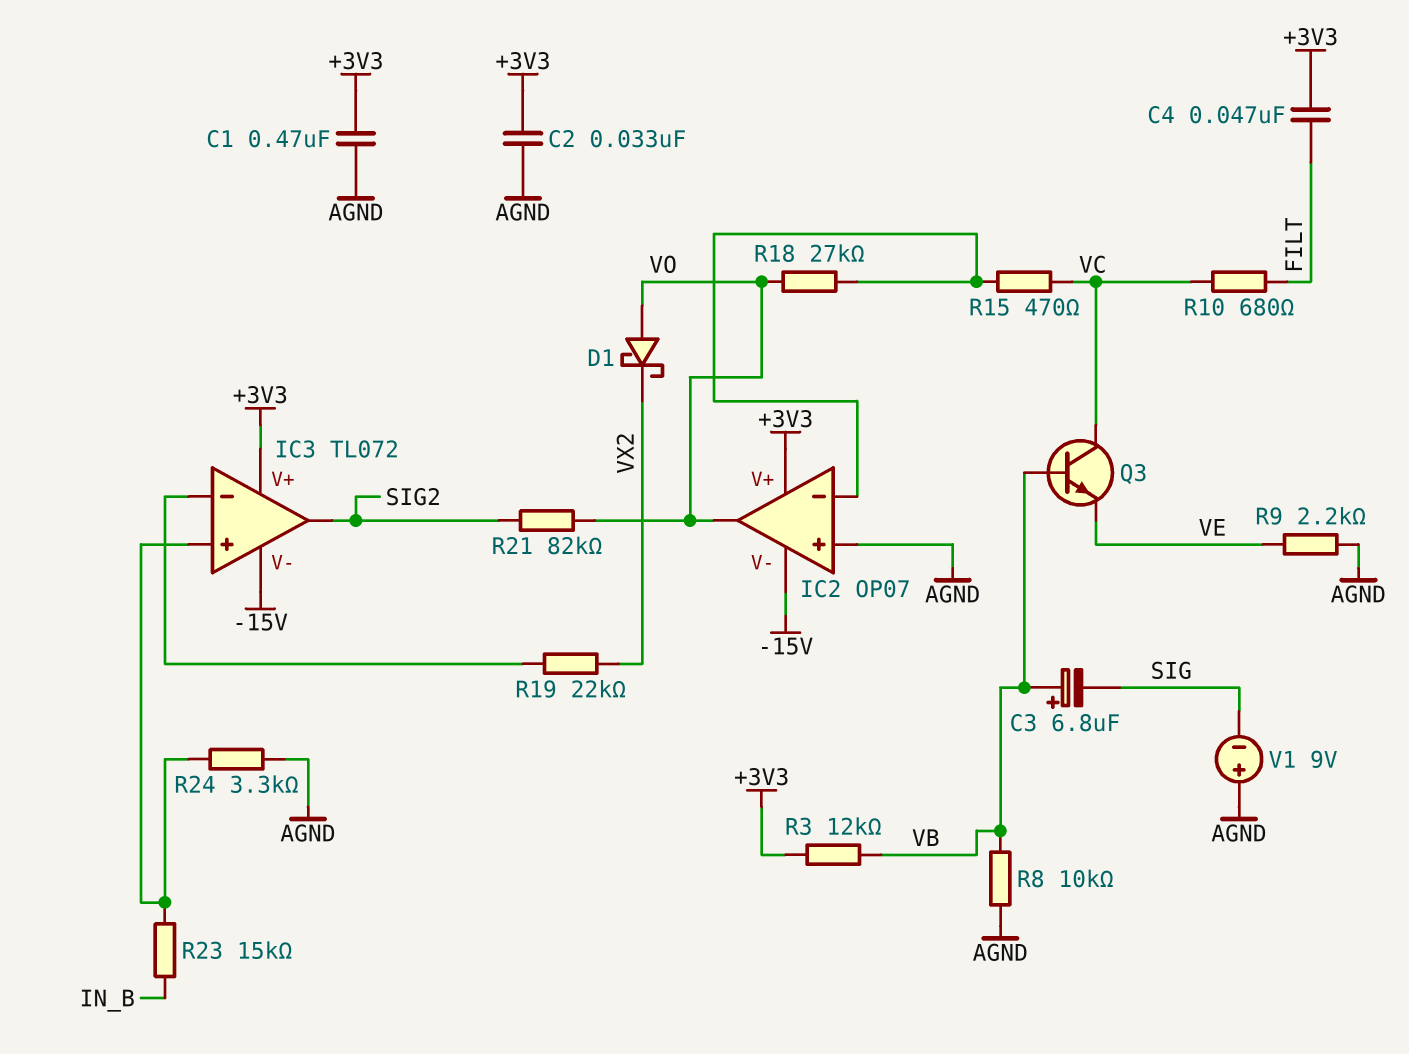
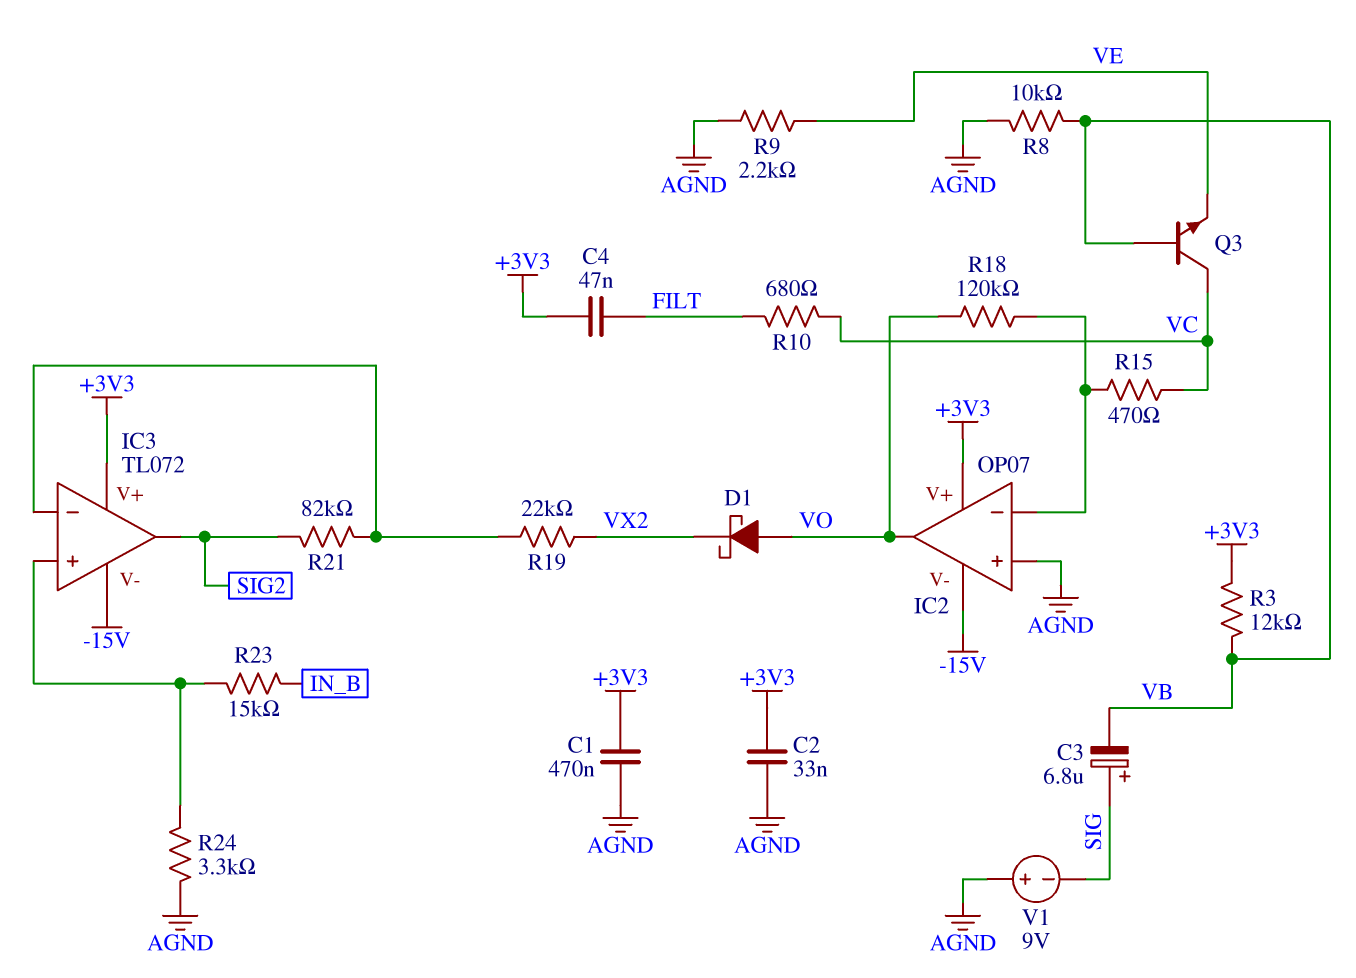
C3: 6.8uF (plus VB, minus SIG) -> 6.8uF (plus SIG, minus VB)
R18: 27k (IC2/in-, VO) -> 120k (IC2/in-, VO)
R21: 82k (SIG2, VO) -> 82k (IC3/in-, SIG2)

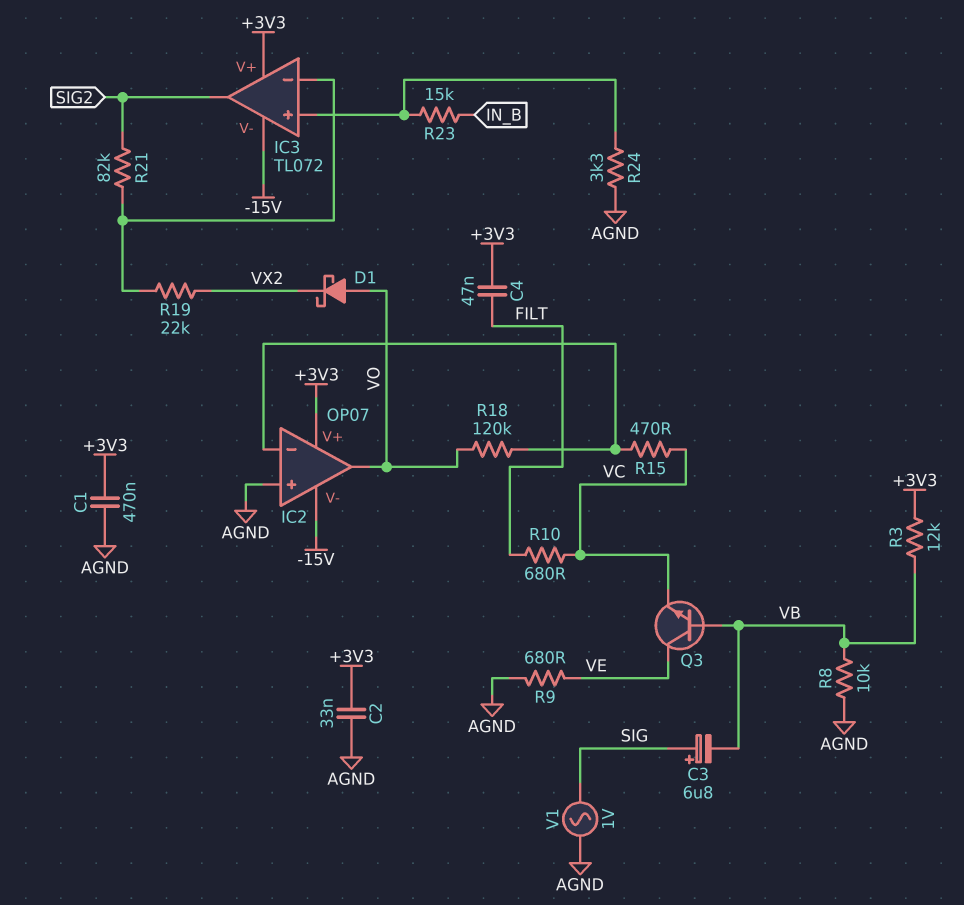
Q3: NPN (B VB, C VC, E VE) -> NPN (B VB, C VE, E VC)
R9: 2.2k (AGND, VE) -> 680 (AGND, VE)
V1: 9V (plus AGND, minus SIG) -> AC 1V (AGND, SIG)

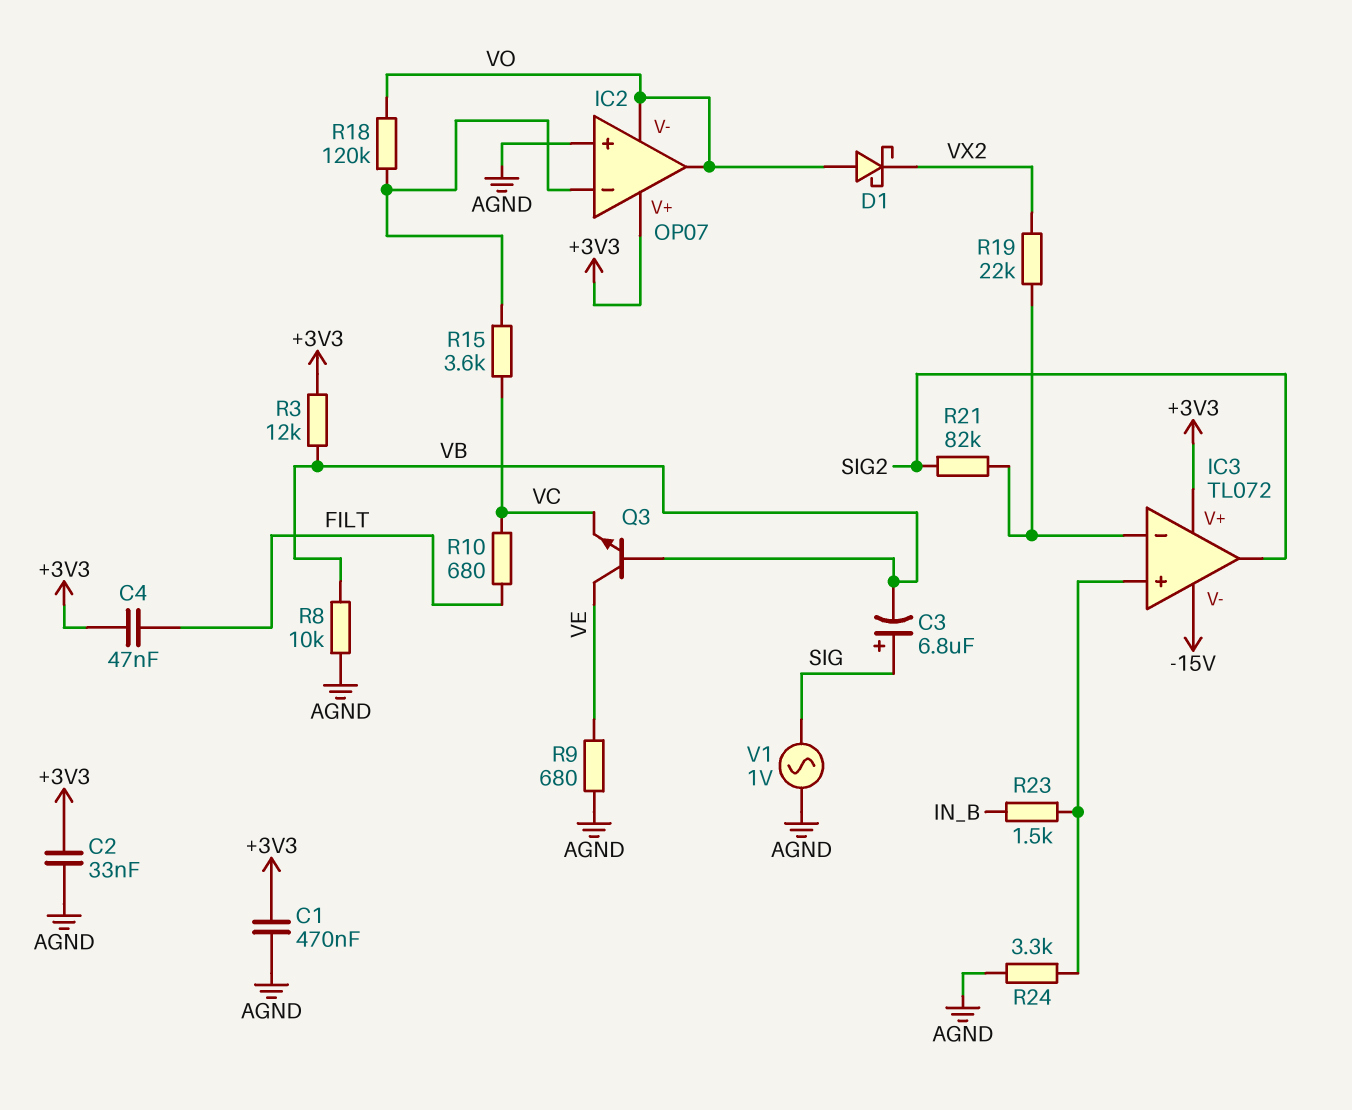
IC2 pin V-: -15V -> VO
R15: 470 (IC2/in-, VC) -> 3.6k (IC2/in-, VC)
R23: 15k (IC3/in+, IN_B) -> 1.5k (IC3/in+, IN_B)

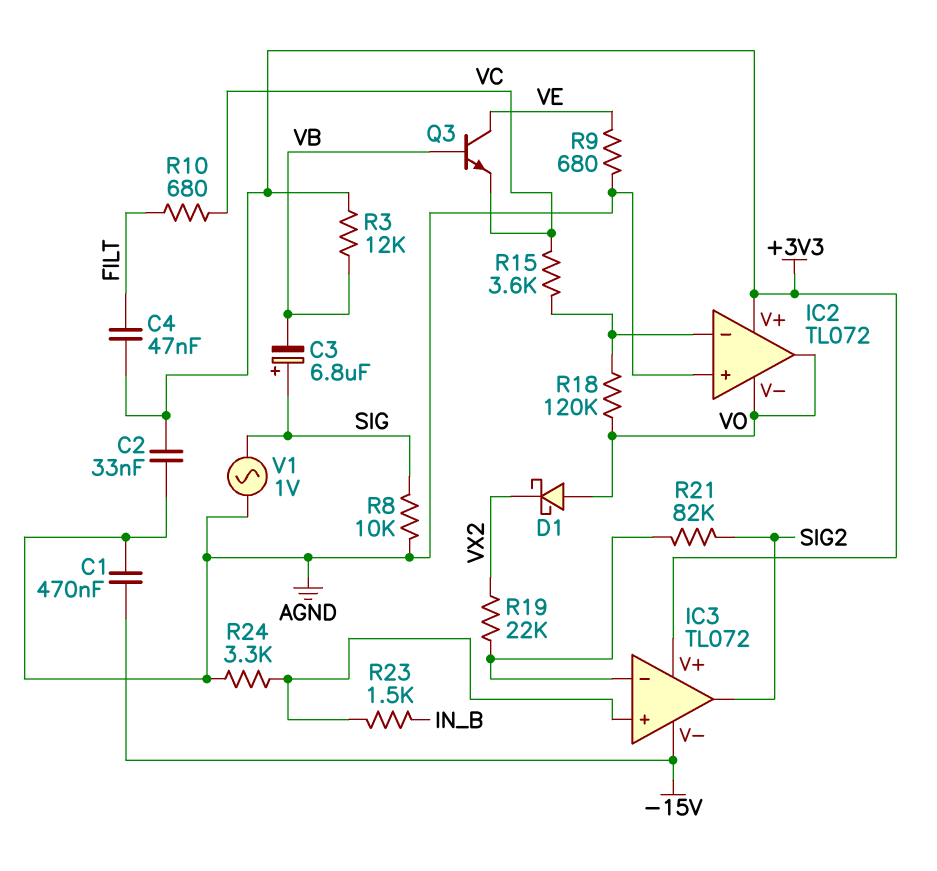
C1: 470nF (+3V3, AGND) -> 470nF (-15V, AGND)
IC2: OP07 -> TL072
R8: 10k (AGND, VB) -> 10k (AGND, SIG)

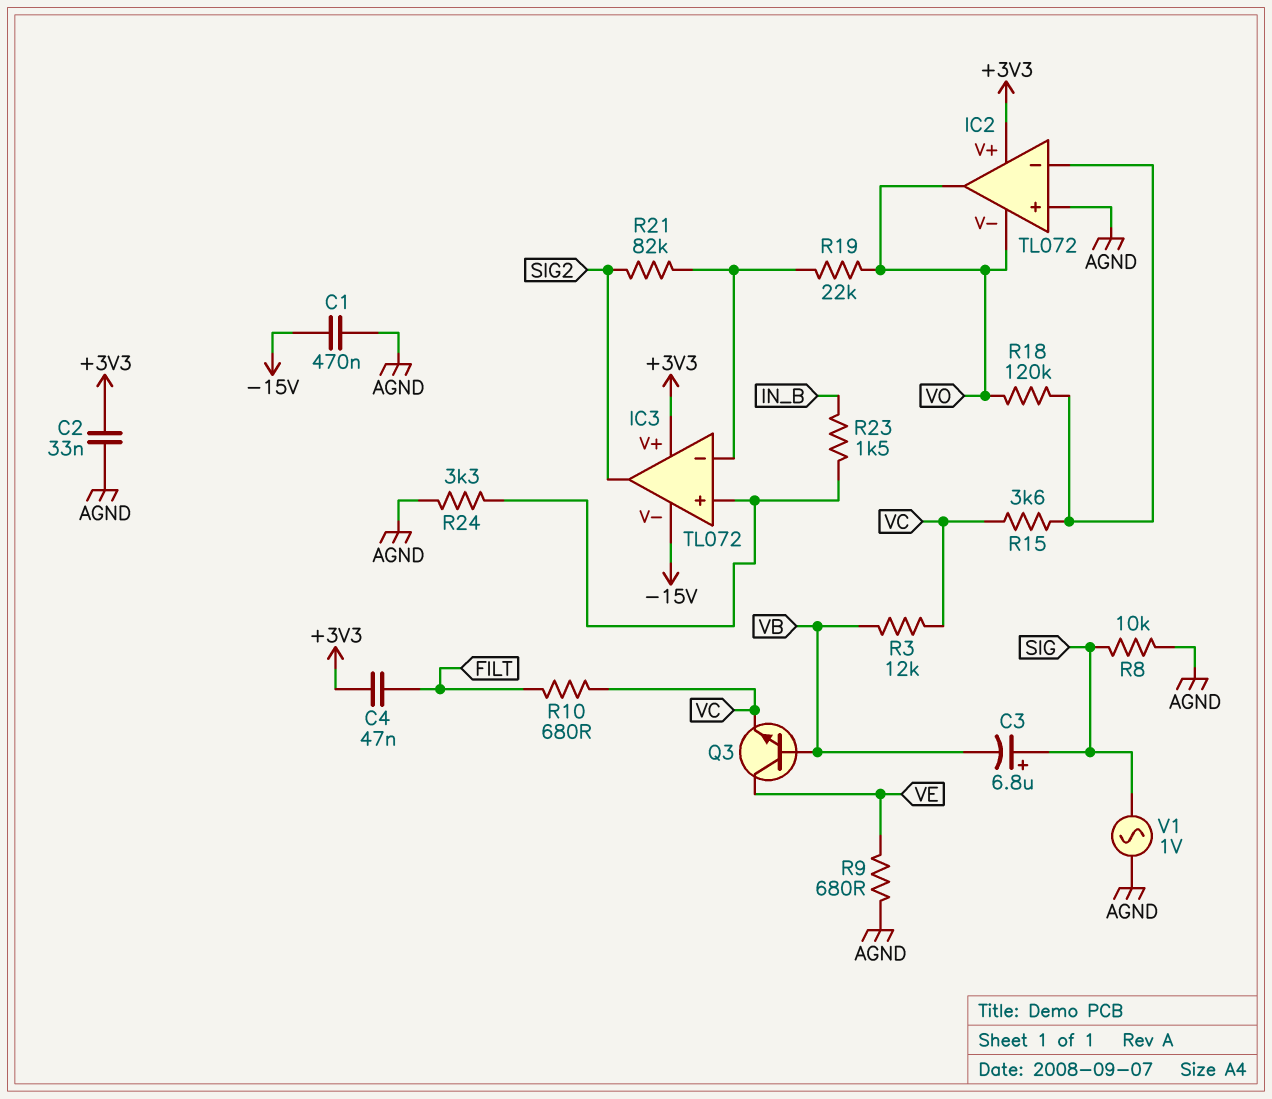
D1: schottky (A VO, K VX2) -> none
R3: 12k (+3V3, VB) -> 12k (VB, VC)
R19: 22k (IC3/in-, VX2) -> 22k (IC3/in-, VO)

